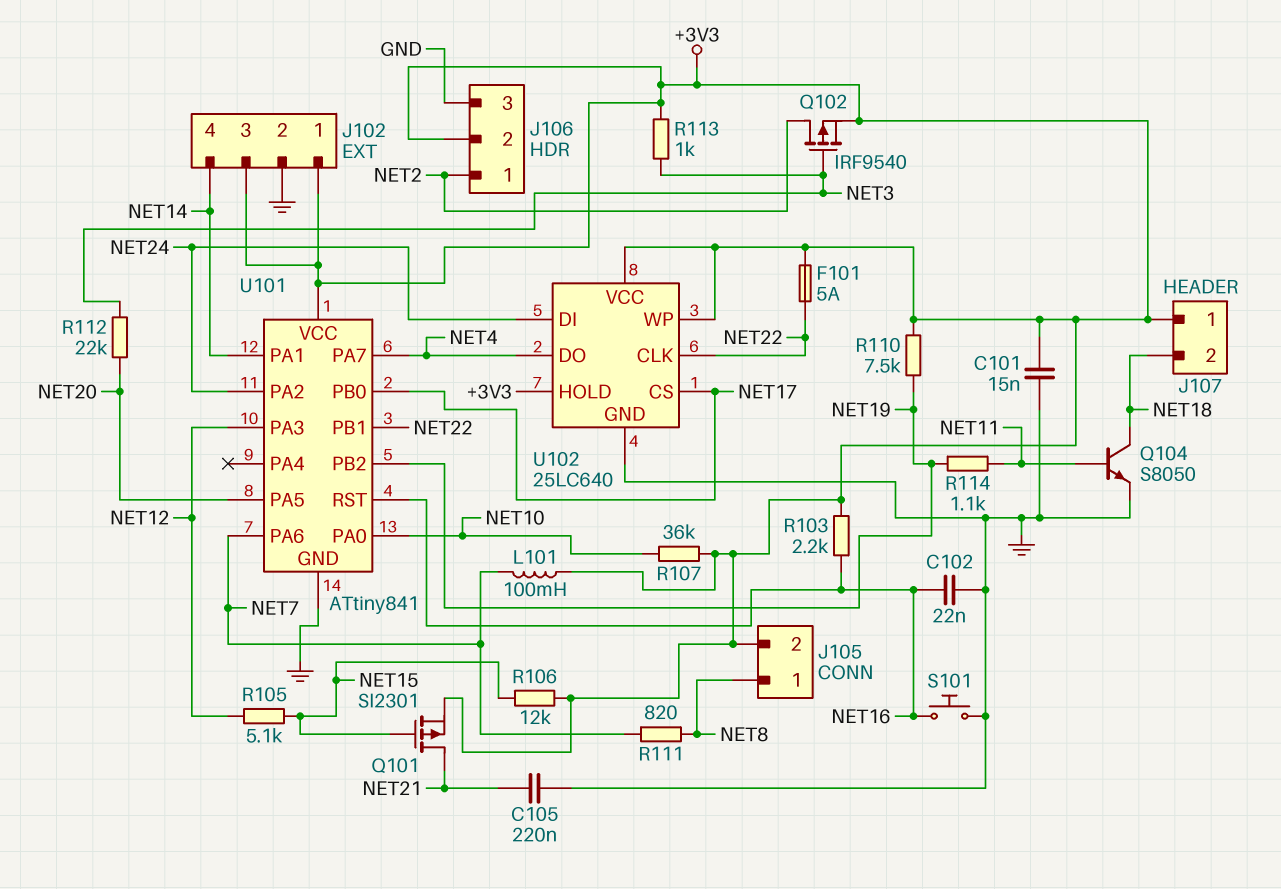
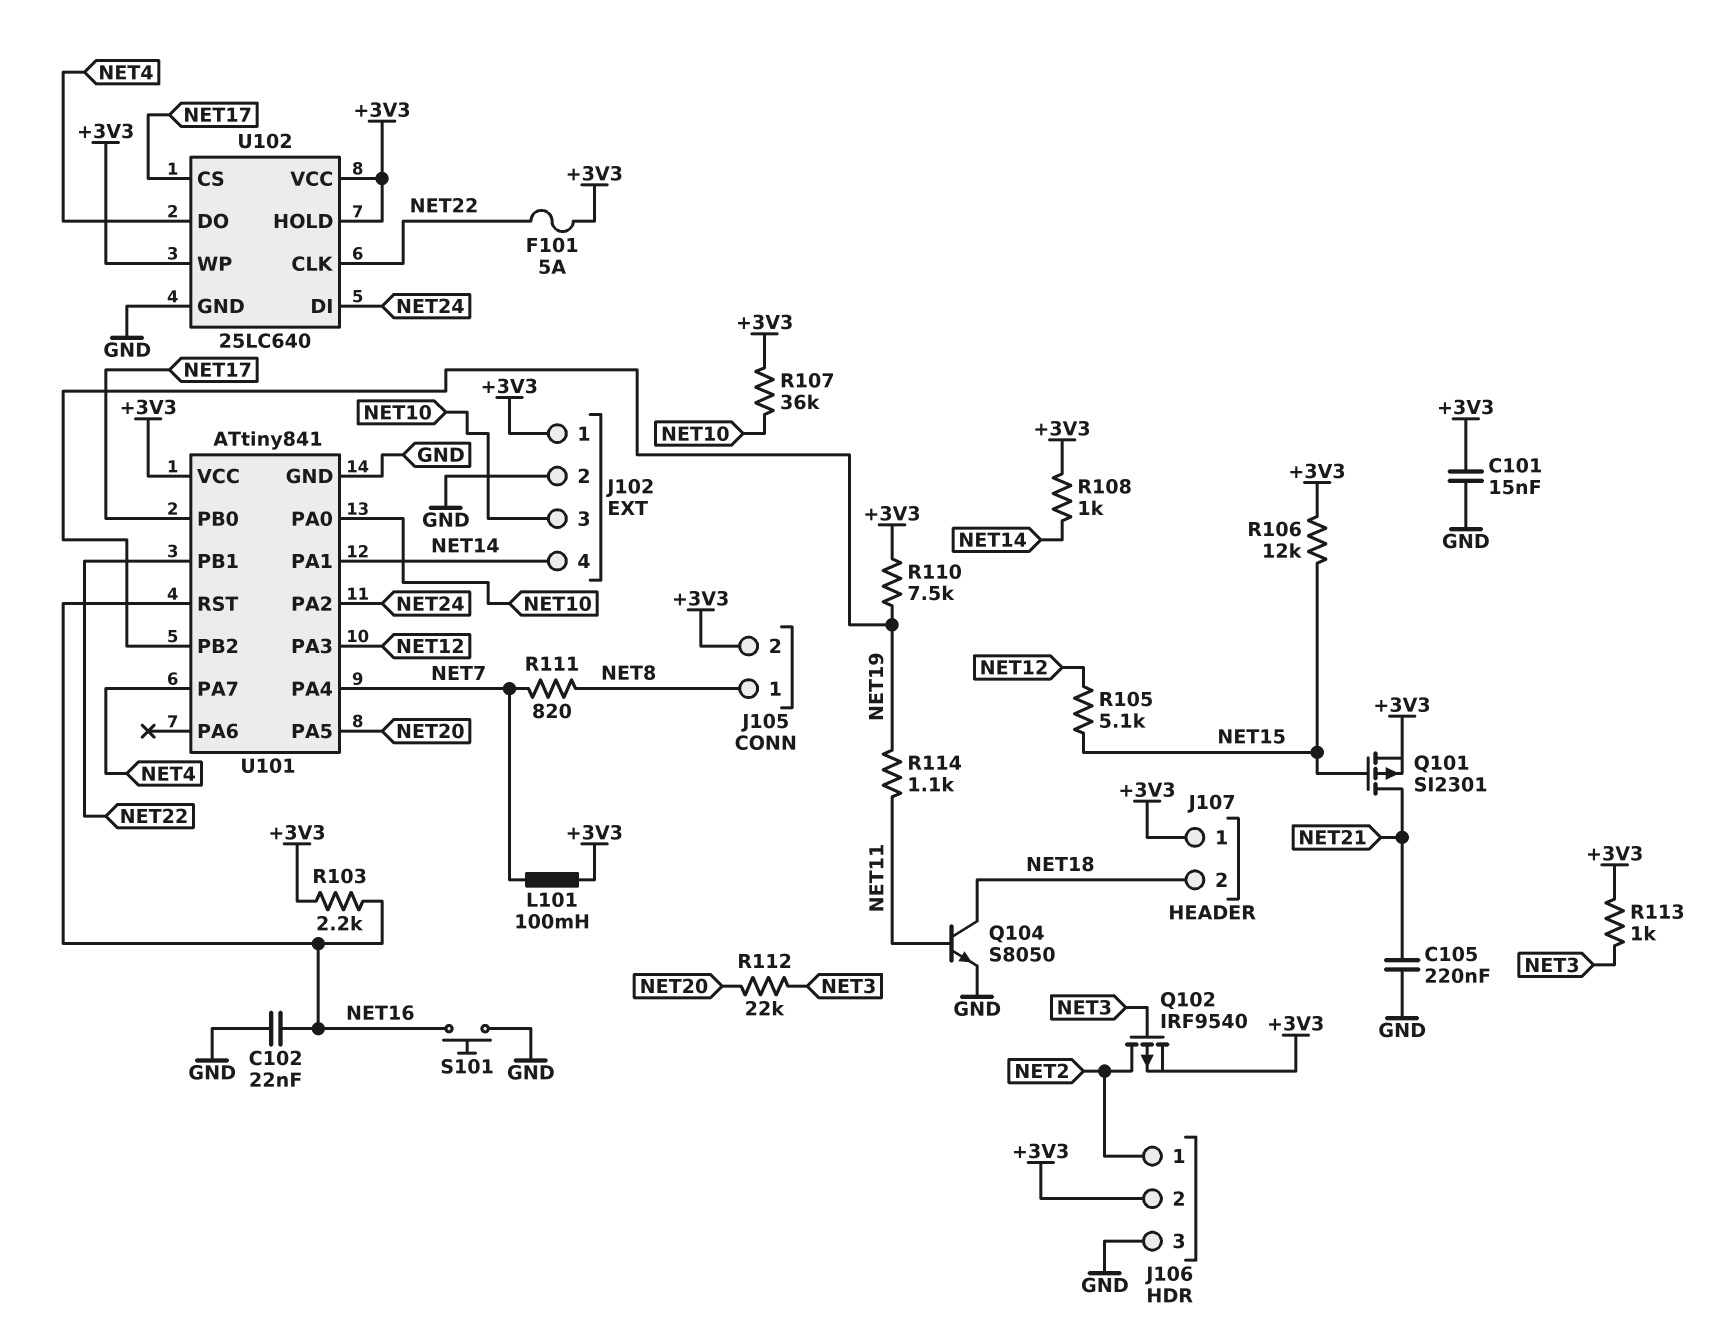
J102 pin 3: +3V3 -> NET10
R108: none -> 1k (+3V3, NET14)
U101 pin PA4: none -> NET7
U101 pin PA6: NET7 -> none

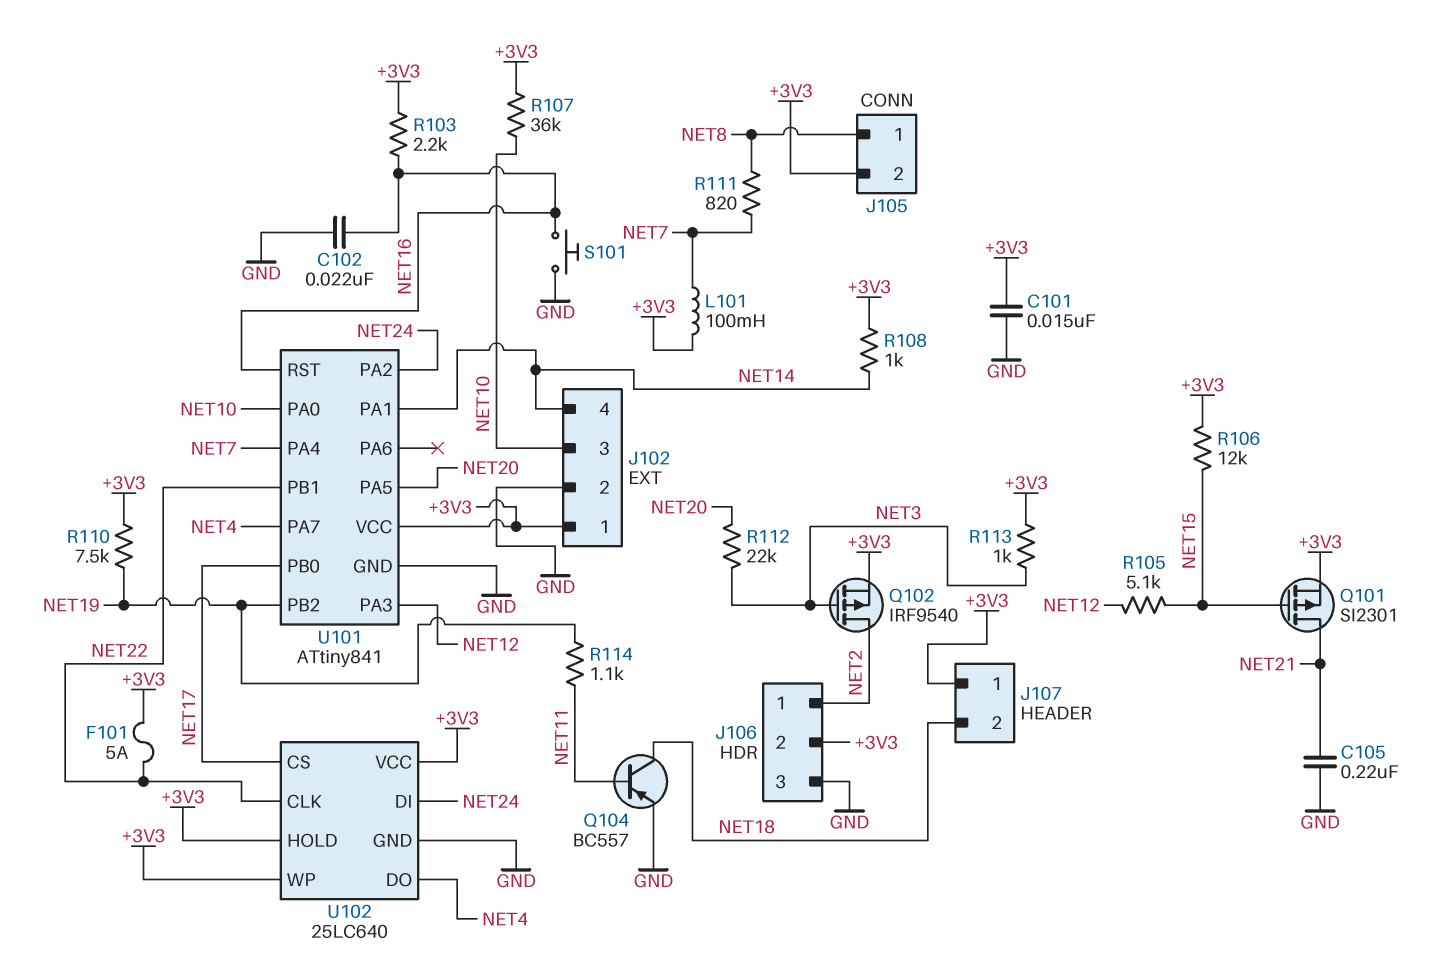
Q104: NPN S8050 (B NET11, C NET18, E GND) -> PNP BC557 (B NET11, C NET18, E GND)

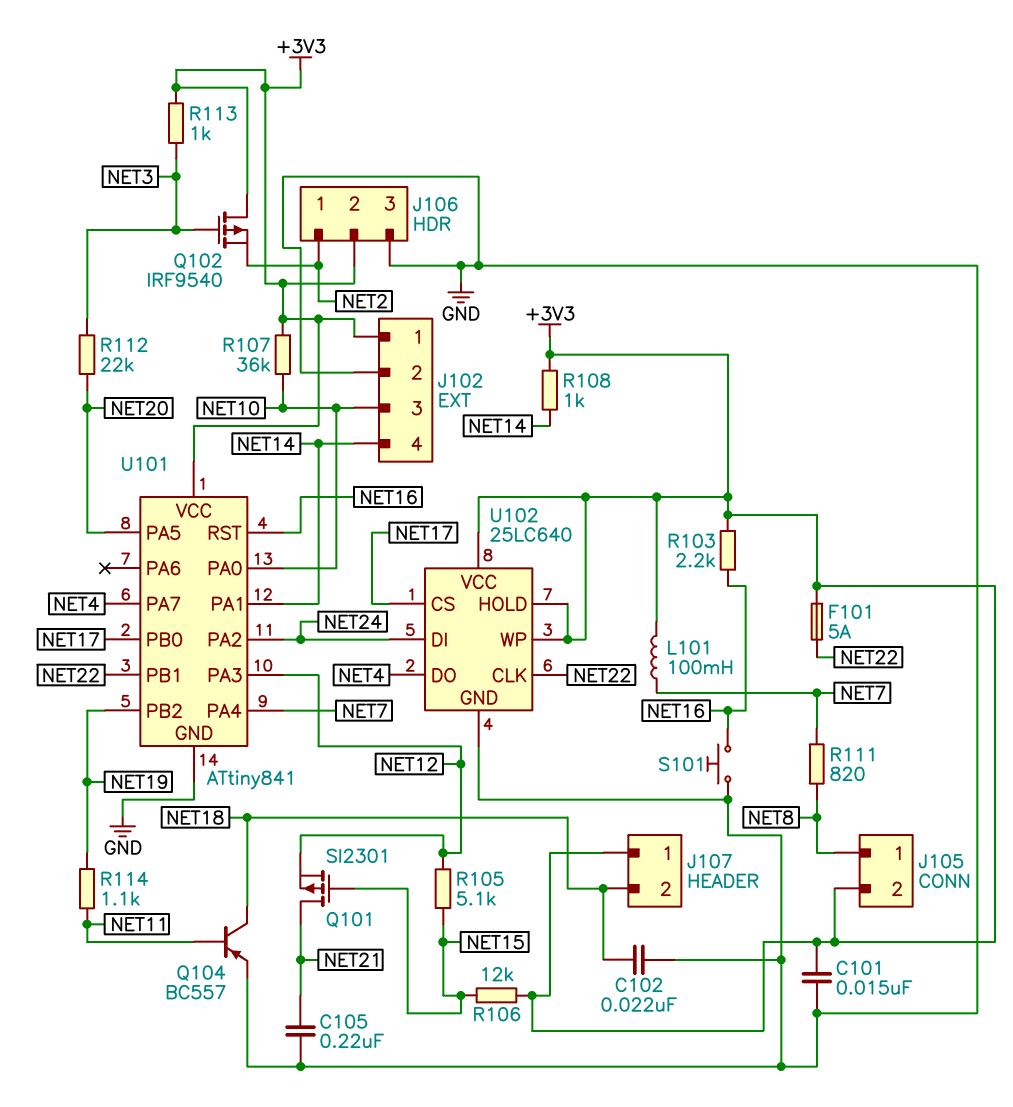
C102: 22nF (GND, NET16) -> 22nF (GND, NET18)
Q101: PMOS SI2301 (G NET15, D NET21, S +3V3) -> PMOS SI2301 (G NET15, D NET21, S NET12)
Q102: PMOS IRF9540 (G NET3, D NET2, S +3V3) -> PMOS IRF9540 (G NET3, D +3V3, S NET2)
R110: 7.5k (+3V3, NET19) -> none

